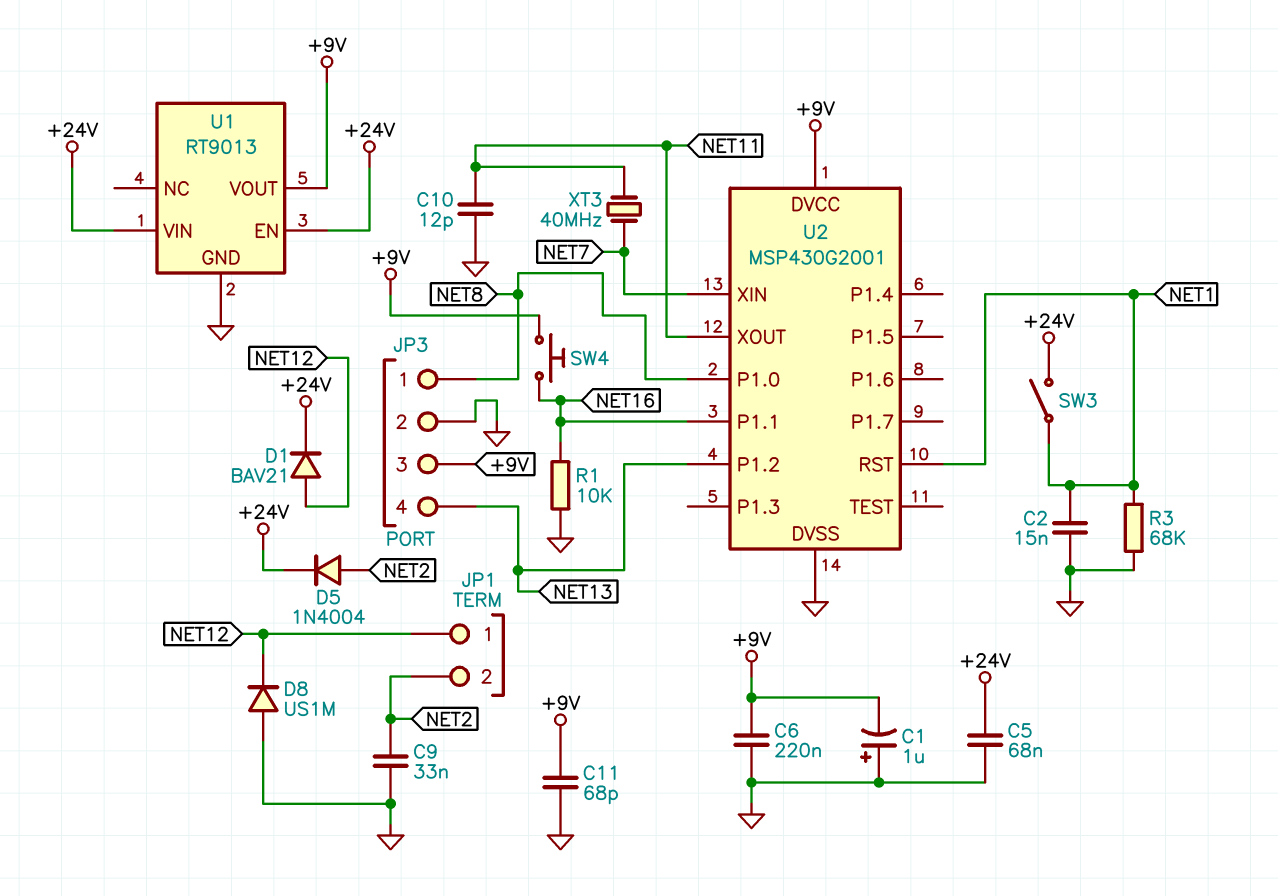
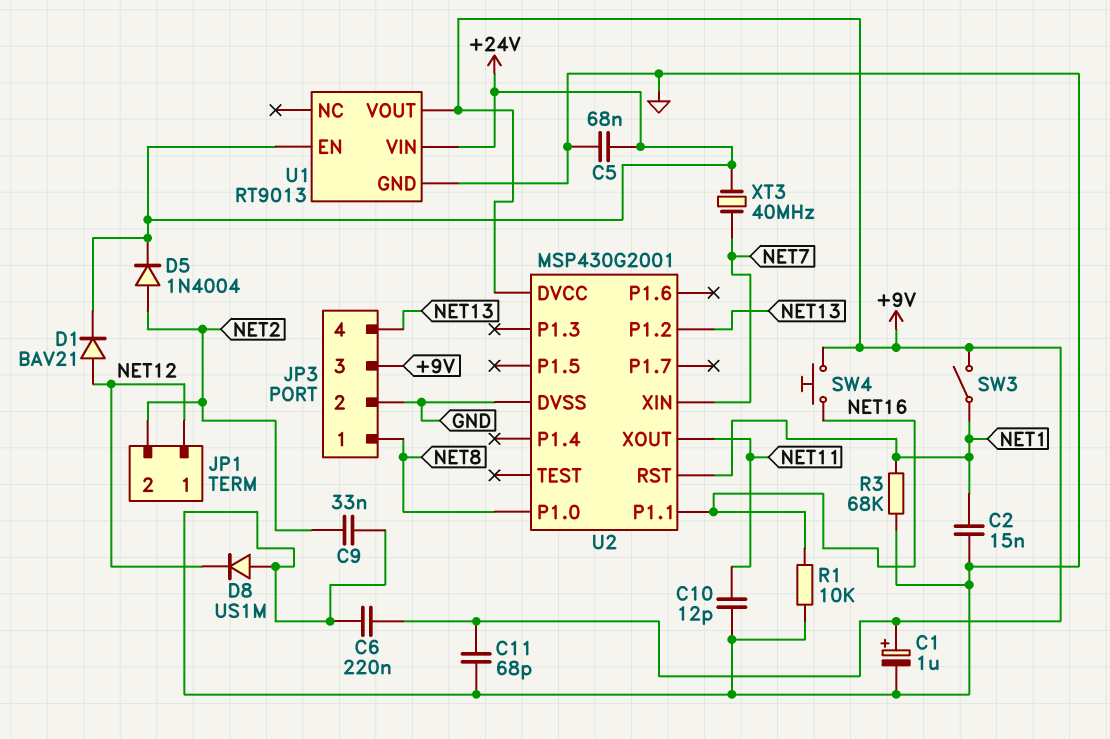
C1: 1uF (plus GND, minus +9V) -> 1uF (plus +9V, minus GND)
SW3: switch (+24V, NET1) -> switch (+9V, NET1)
XT3: 40MHz (NET7, NET11) -> 40MHz (+24V, NET7)

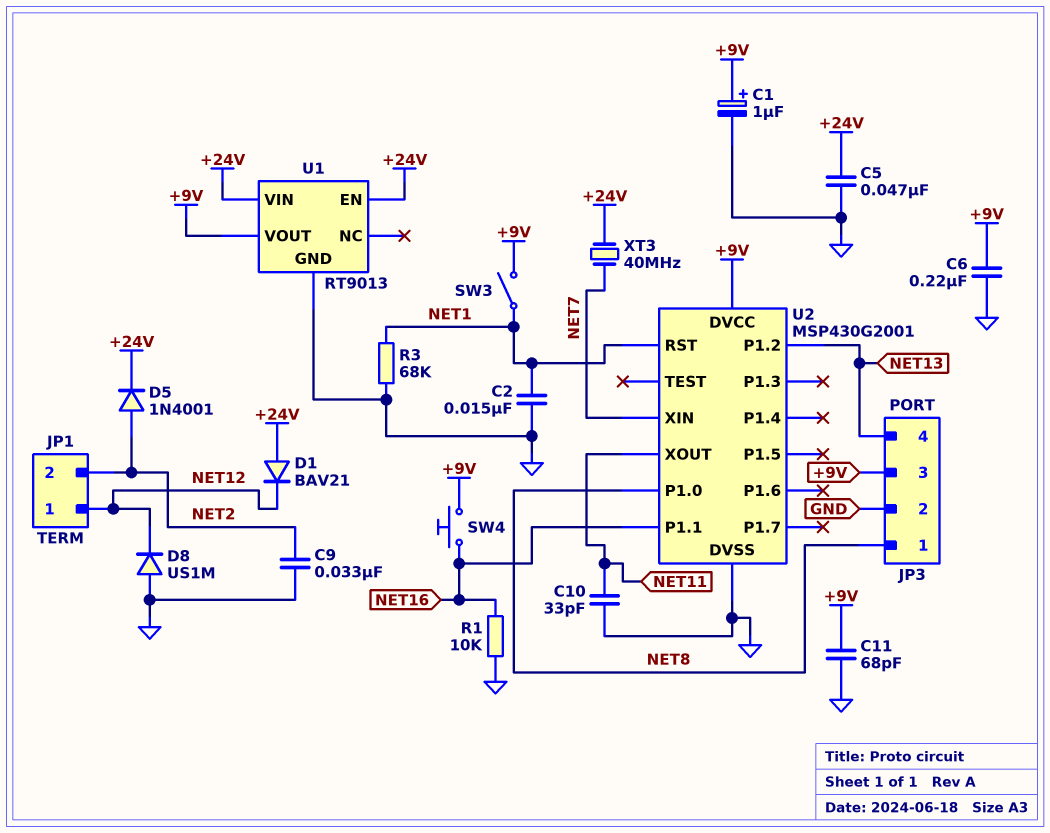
C5: 68nF (+24V, GND) -> 47nF (+24V, GND)
C10: 12pF (GND, NET11) -> 33pF (GND, NET11)
D1: diode BAV21 (A NET12, K +24V) -> diode BAV21 (A +24V, K NET12)
D5: diode 1N4004 (A NET2, K +24V) -> diode 1N4001 (A NET2, K +24V)

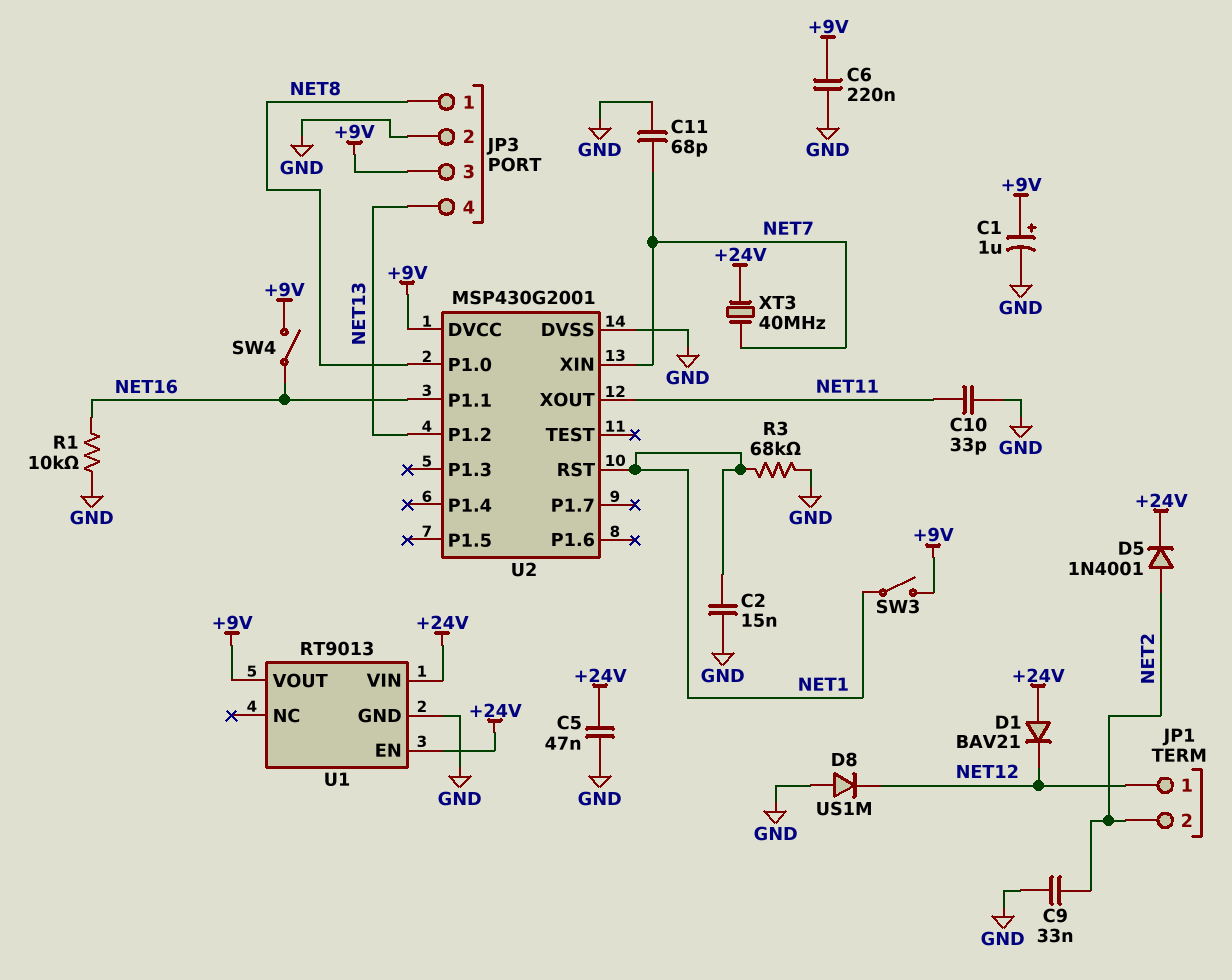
C11: 68pF (+9V, GND) -> 68pF (GND, NET7)
SW4: button (+9V, NET16) -> switch (+9V, NET16)

